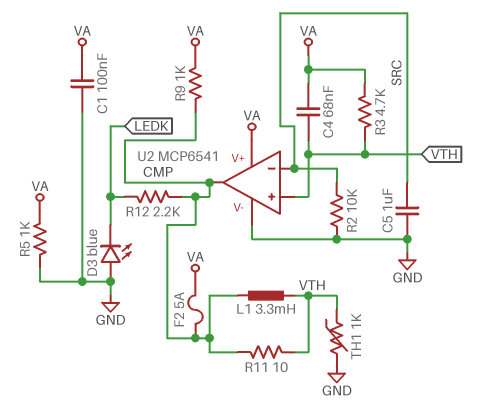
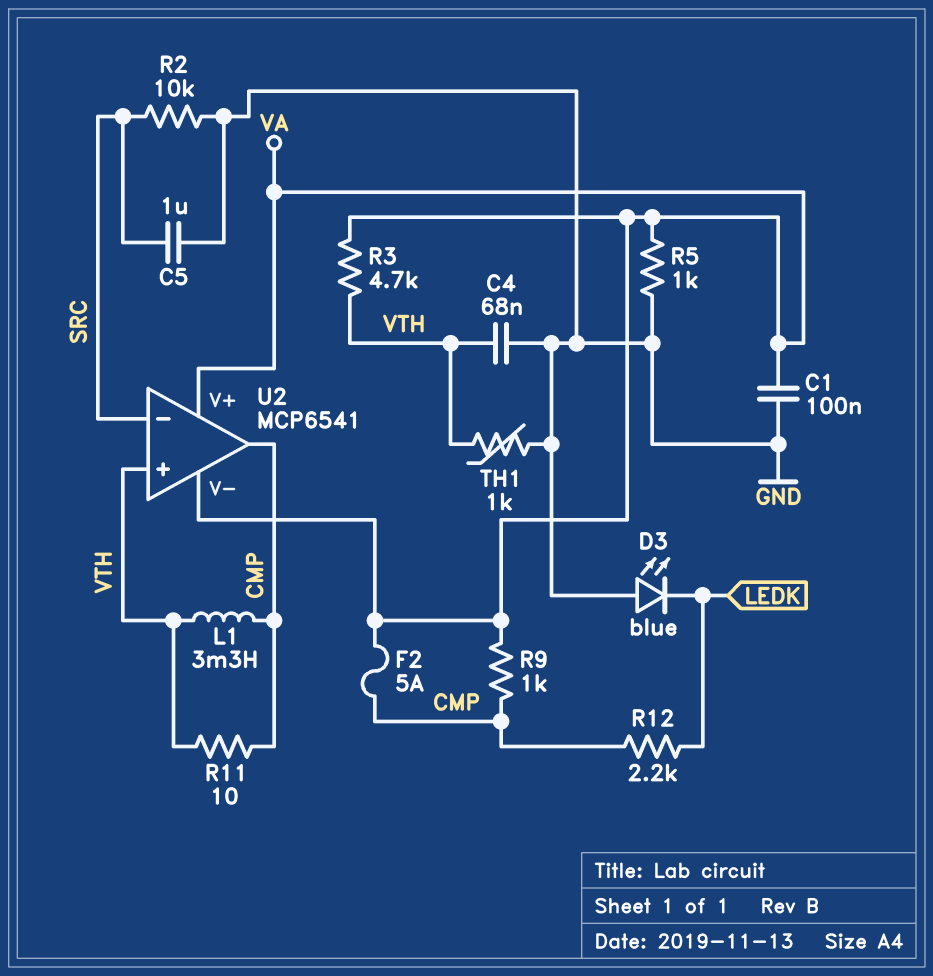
C4: 68nF (VA, VTH) -> 68nF (GND, VTH)
U2 pin V-: GND -> VA

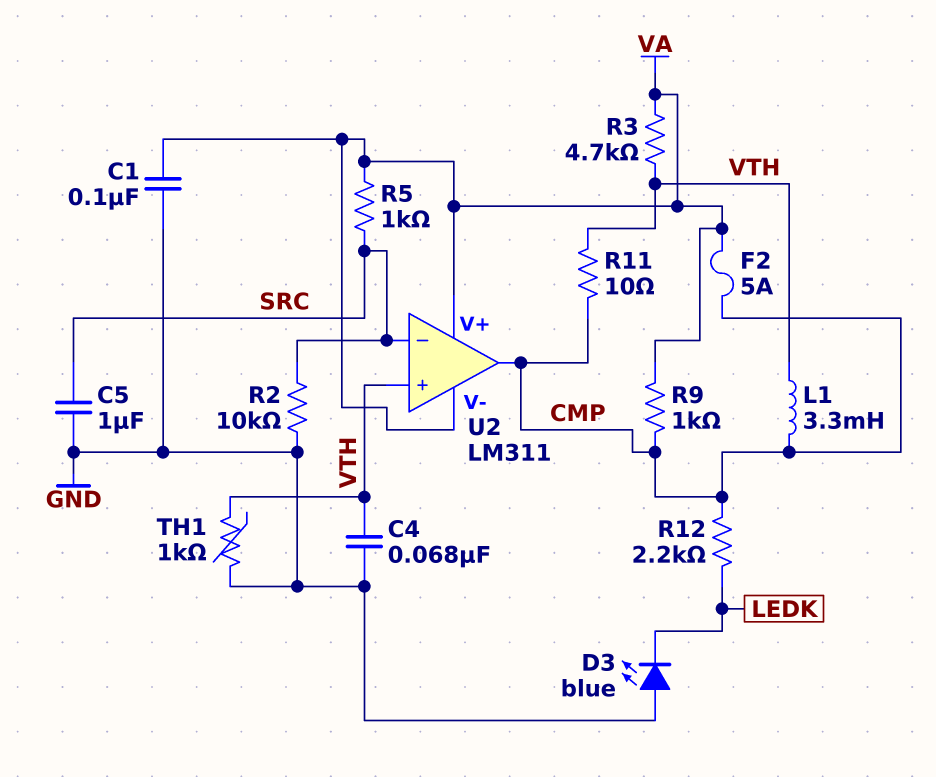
R5: 1k (GND, VA) -> 1k (SRC, VA)
U2: MCP6541 -> LM311

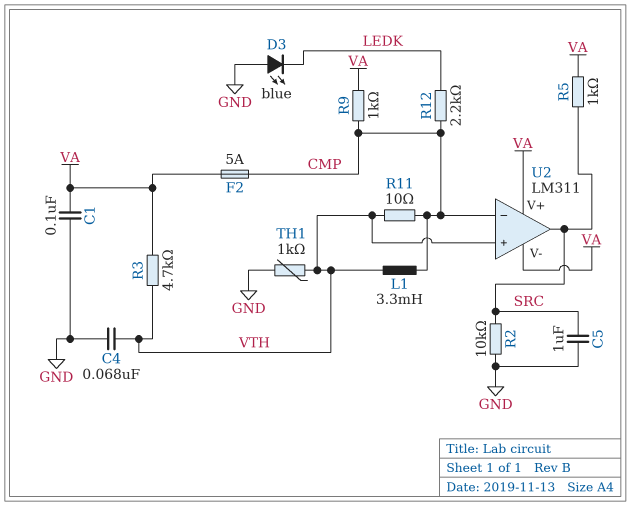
U2 pin in-: SRC -> CMP
U2 pin out: CMP -> SRC

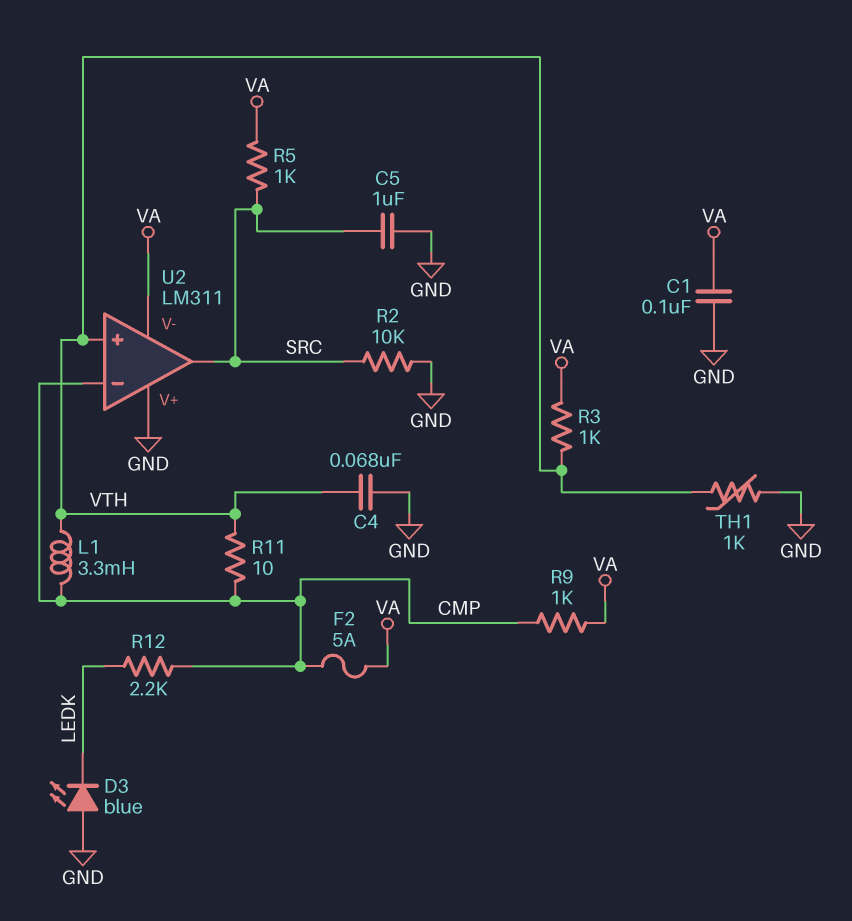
R3: 4.7k (VA, VTH) -> 1k (VA, VTH)
U2 pin V+: VA -> GND

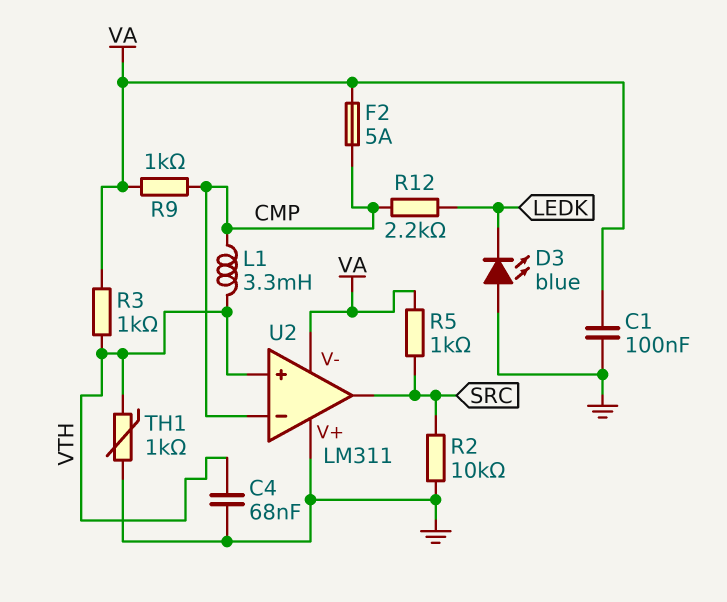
C5: 1uF (GND, SRC) -> none
R11: 10 (CMP, VTH) -> none

